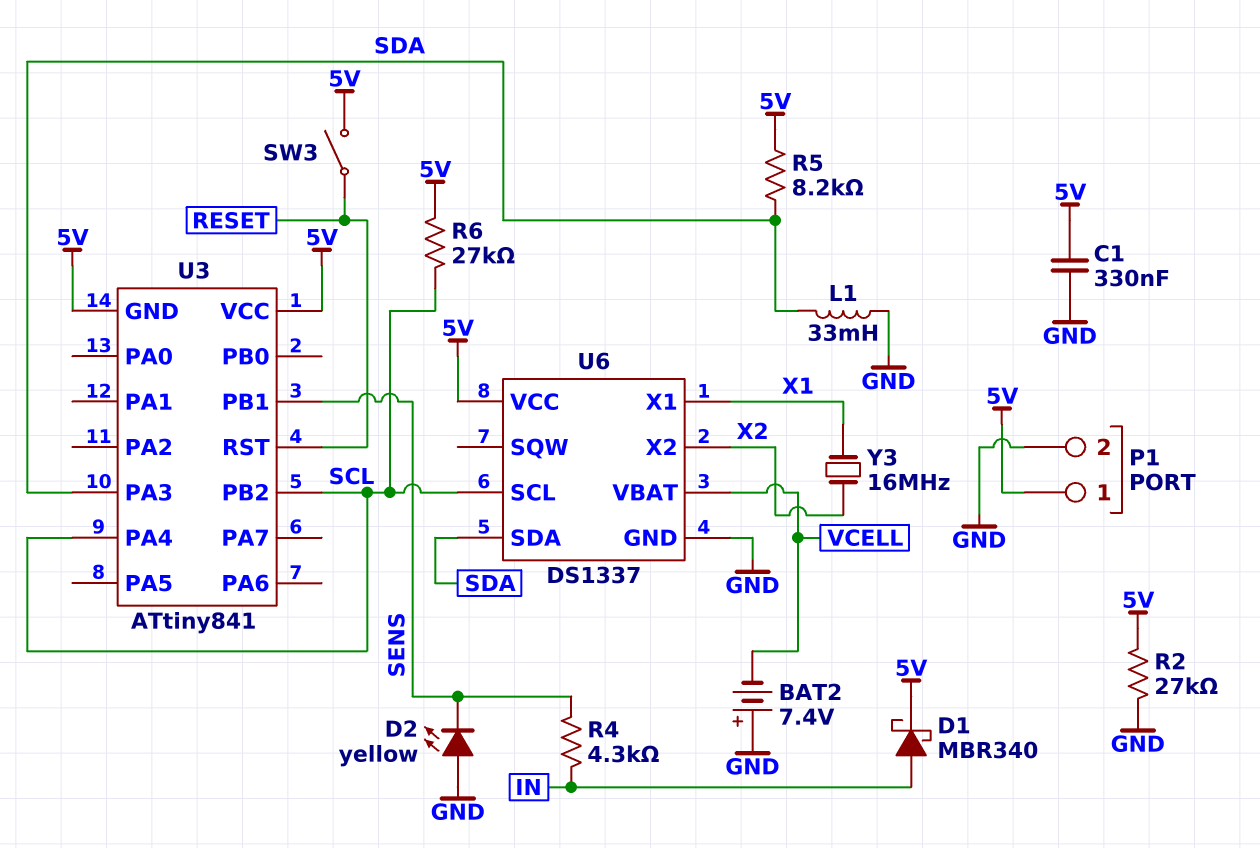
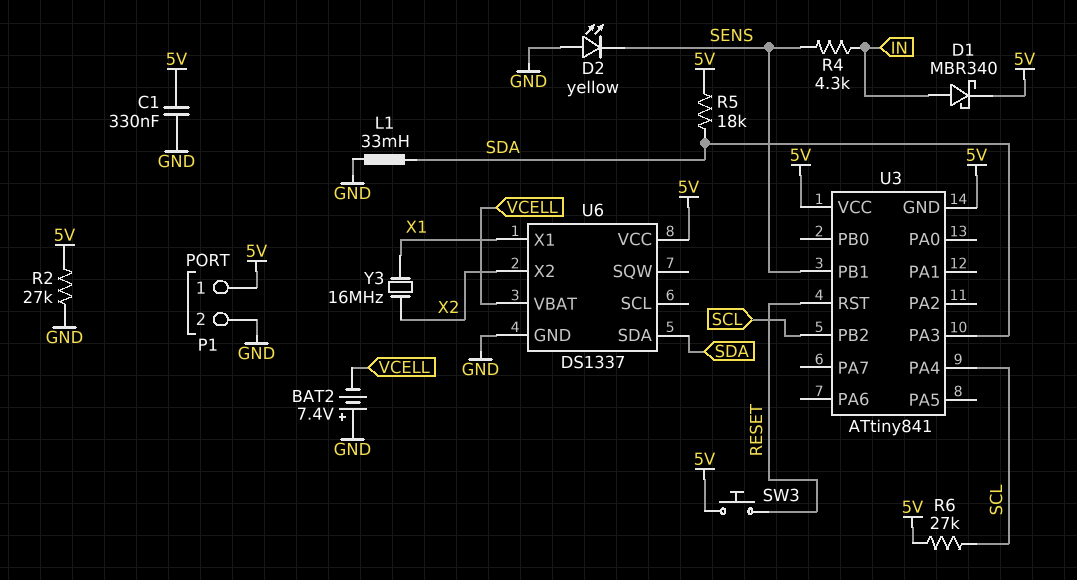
R5: 8.2k (5V, SDA) -> 18k (5V, SDA)
SW3: switch (5V, RESET) -> button (5V, RESET)
U6 pin SCL: SCL -> none

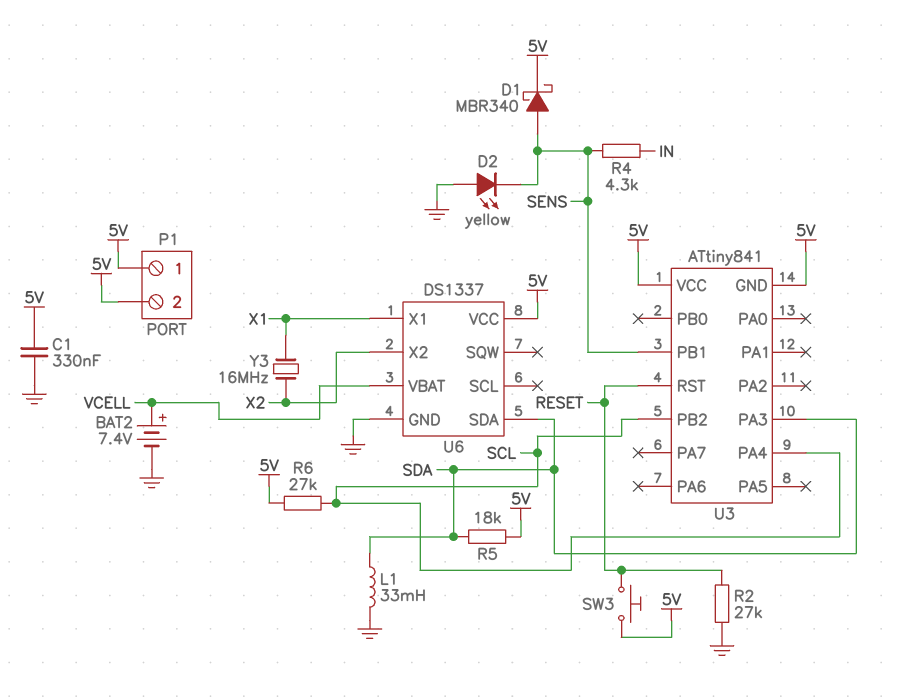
BAT2: 7.4V (plus GND, minus VCELL) -> 7.4V (plus VCELL, minus GND)
D1: schottky MBR340 (A IN, K 5V) -> schottky MBR340 (A SENS, K 5V)
P1 pin 2: GND -> 5V
R2: 27k (5V, GND) -> 27k (GND, RESET)

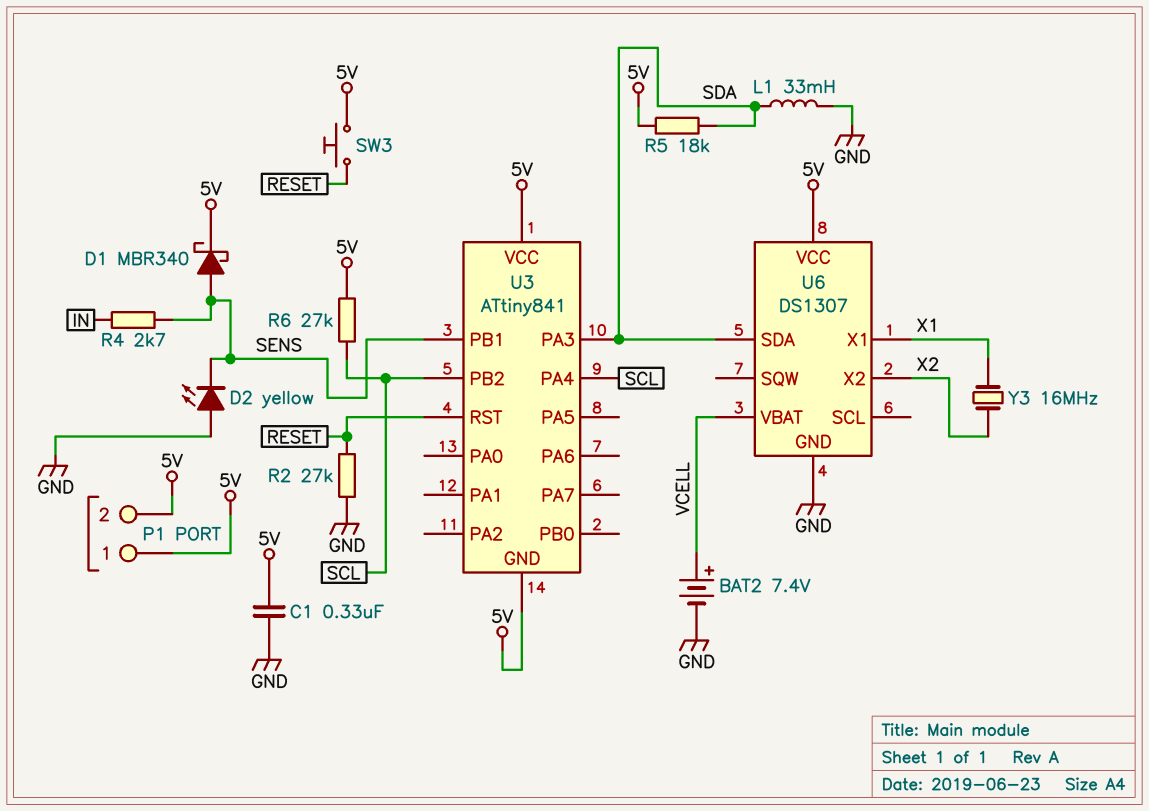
R4: 4.3k (IN, SENS) -> 2.7k (IN, SENS)
U6: DS1337 -> DS1307

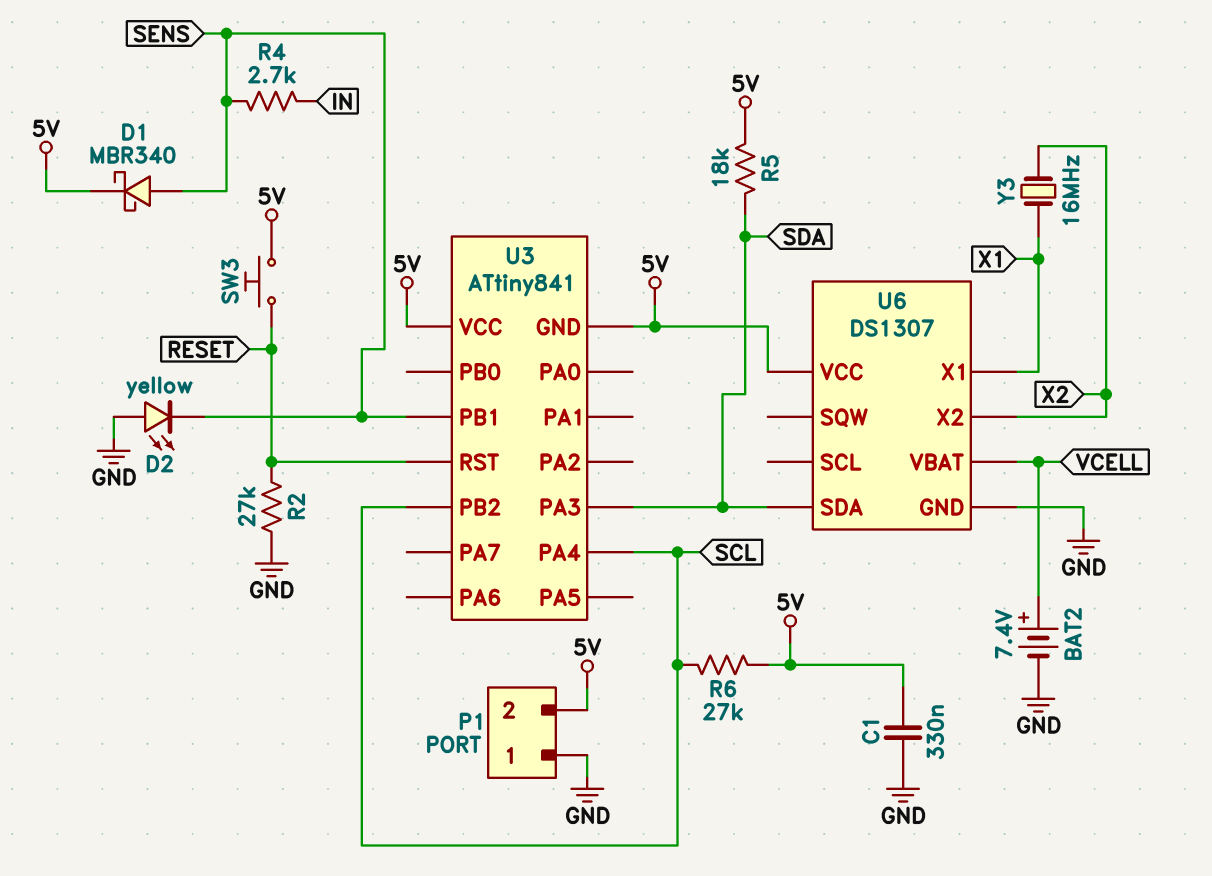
L1: 33mH (GND, SDA) -> none
P1 pin 1: 5V -> GND

